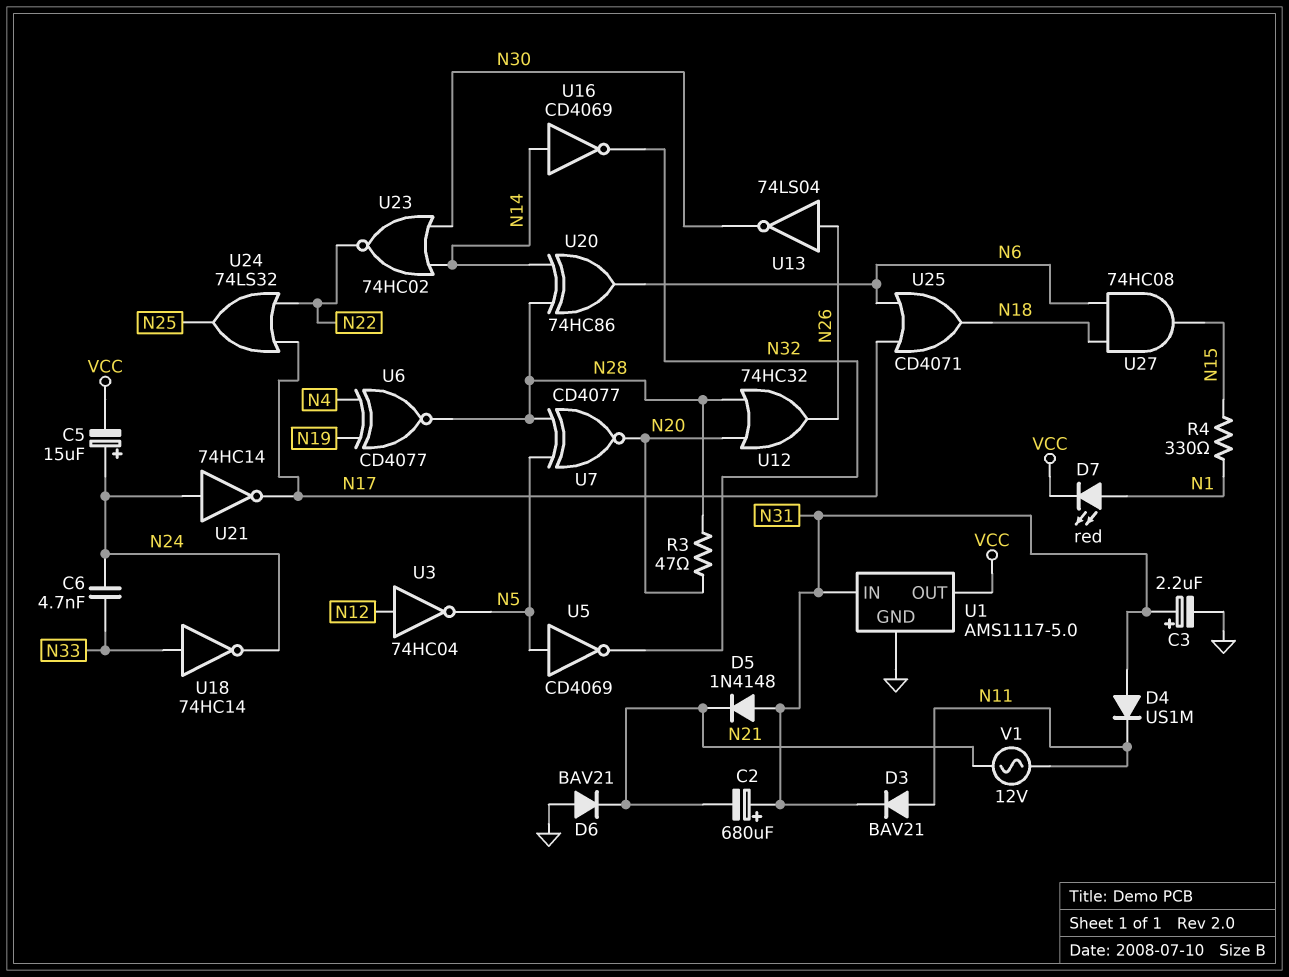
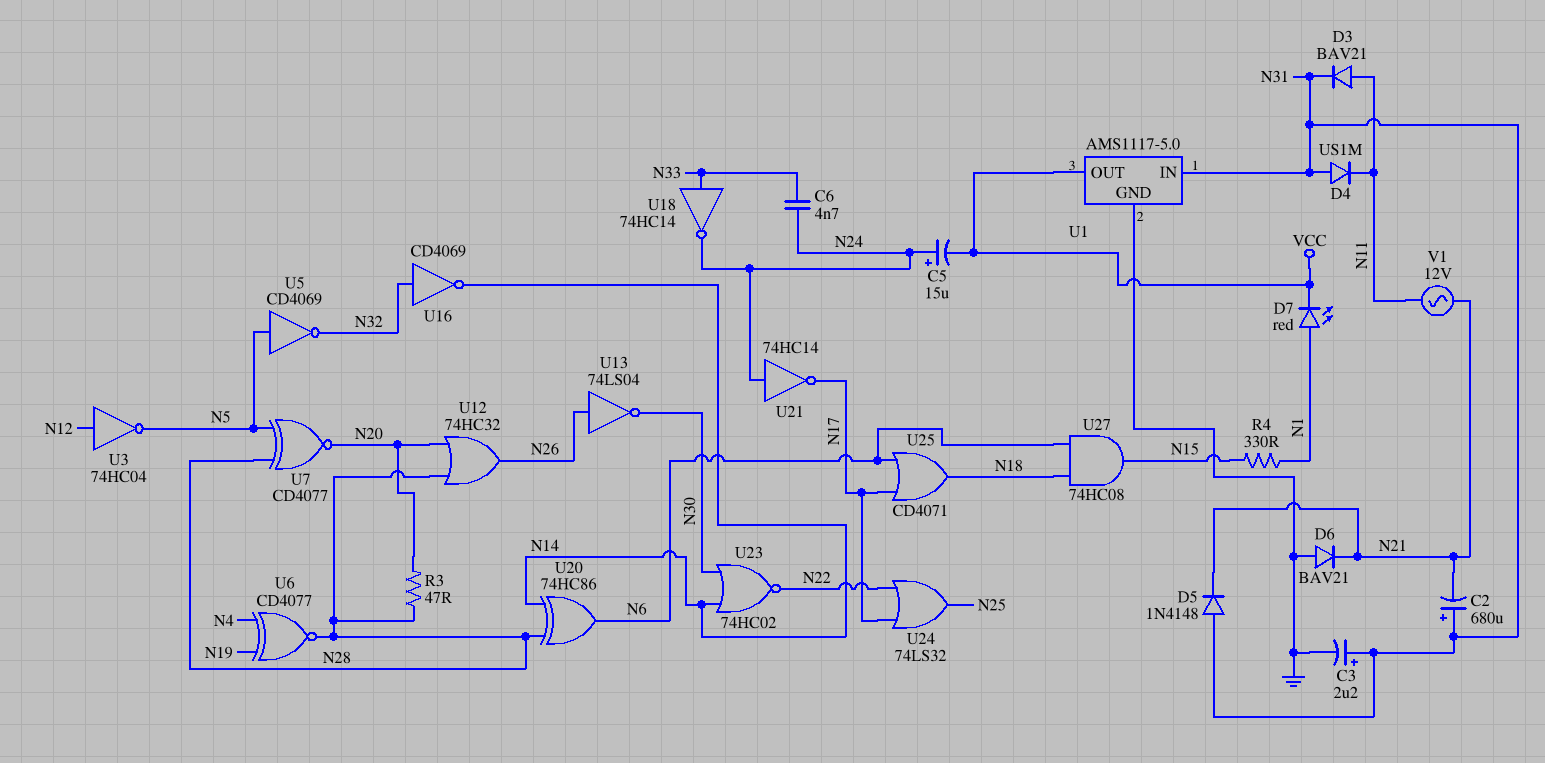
U16: NOT CD4069 (in N14, out N32) -> NOT CD4069 (in N32, out N14)

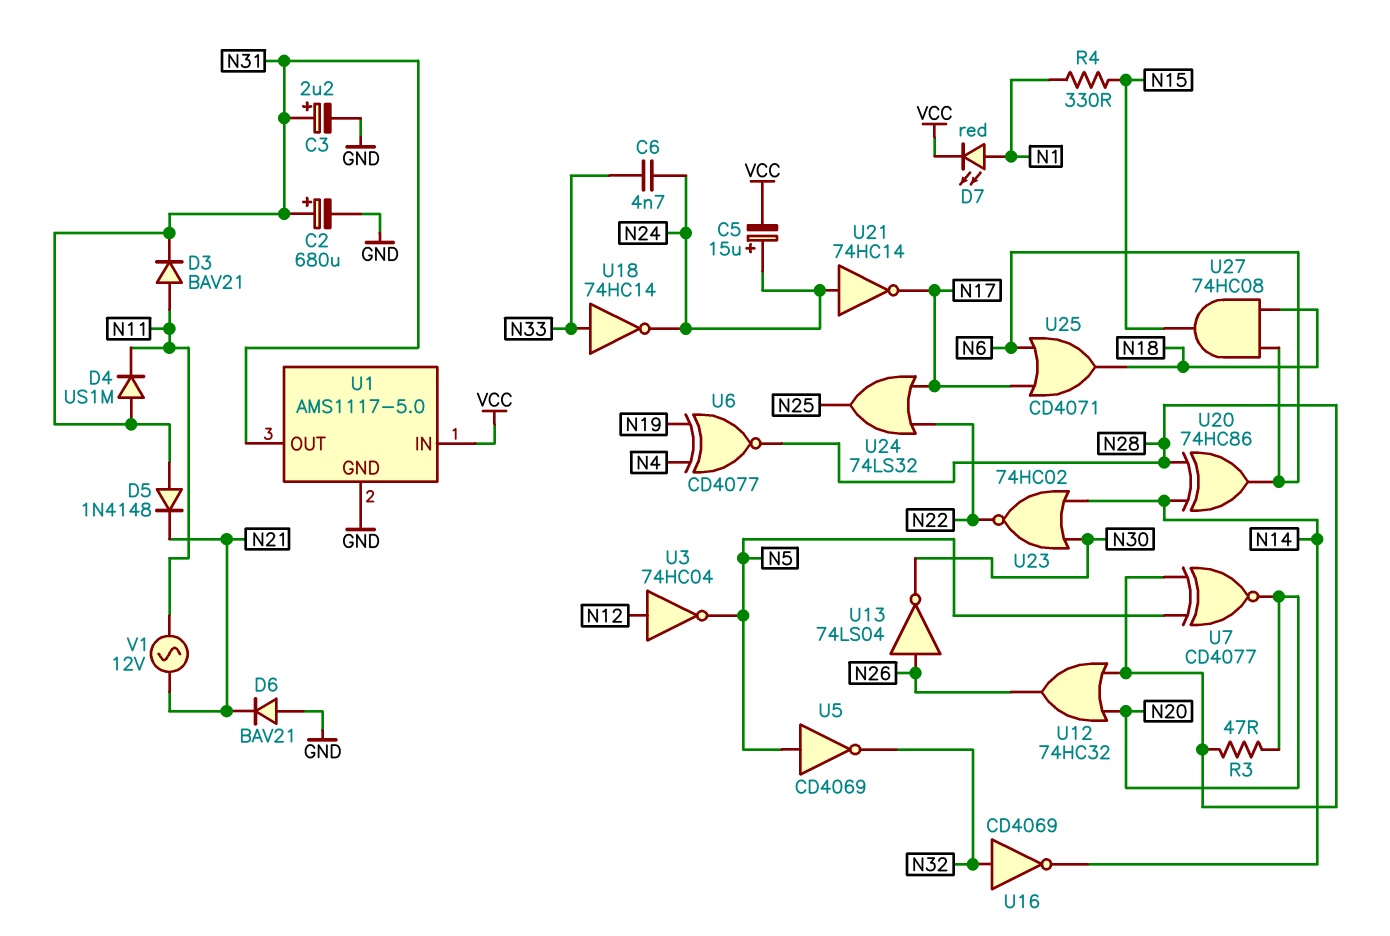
C2: 680uF (plus N31, minus N21) -> 680uF (plus N31, minus GND)
U1 pin IN: N31 -> VCC
U1 pin OUT: VCC -> N31

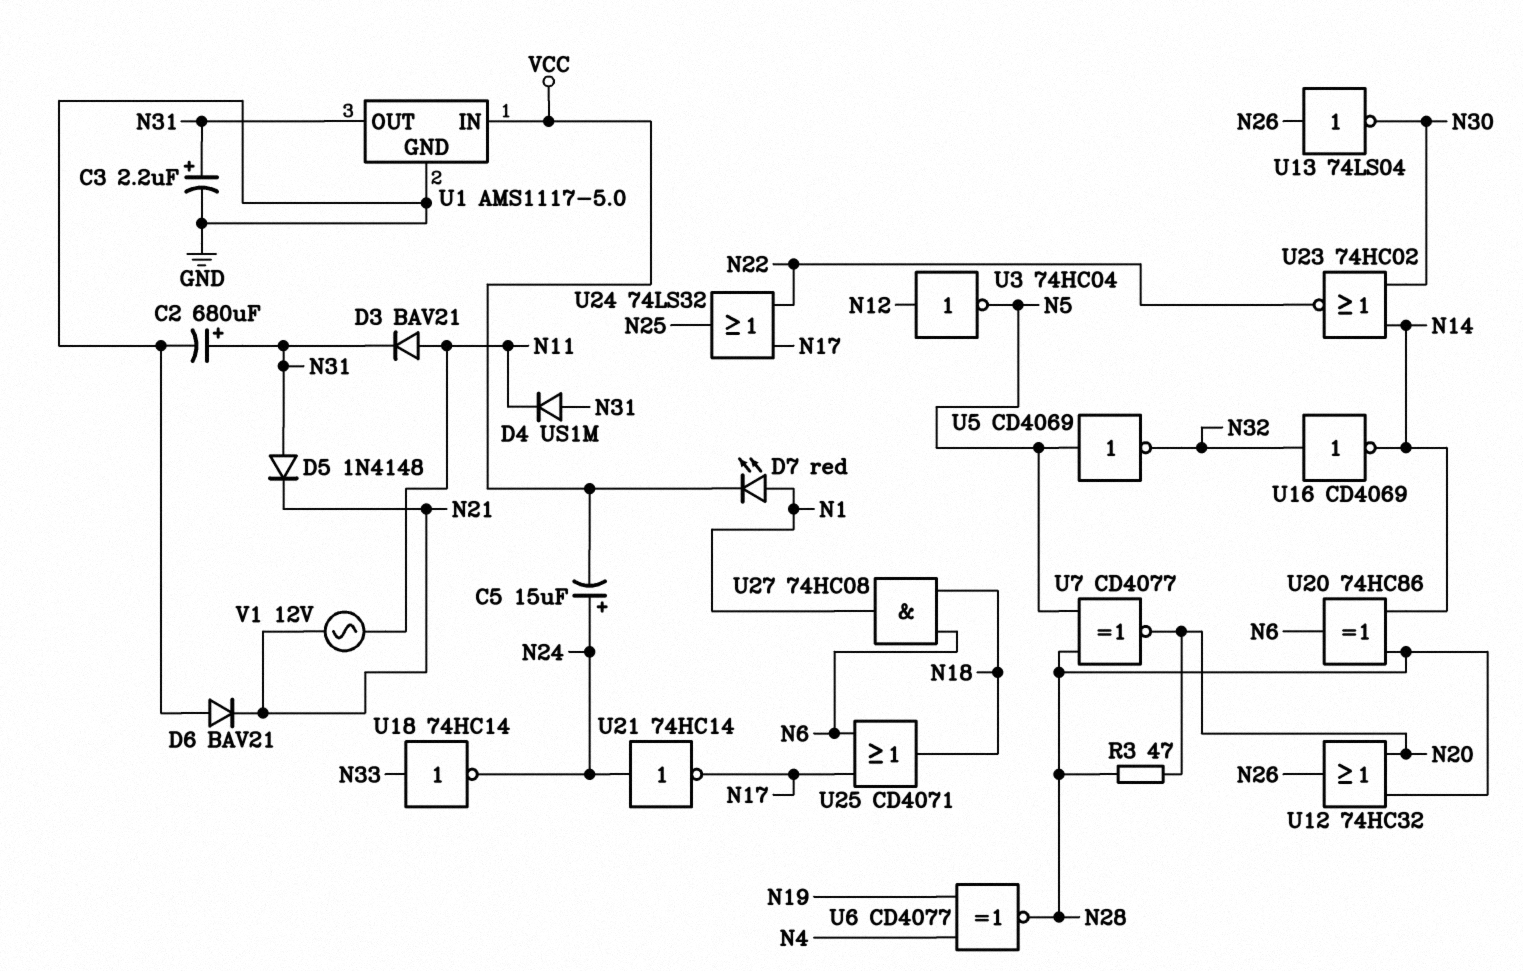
C6: 4.7nF (N24, N33) -> none
R4: 330 (N1, N15) -> none
U27: AND 74HC08 (in N6, in N18, out N15) -> AND 74HC08 (in N6, in N18, out N1)

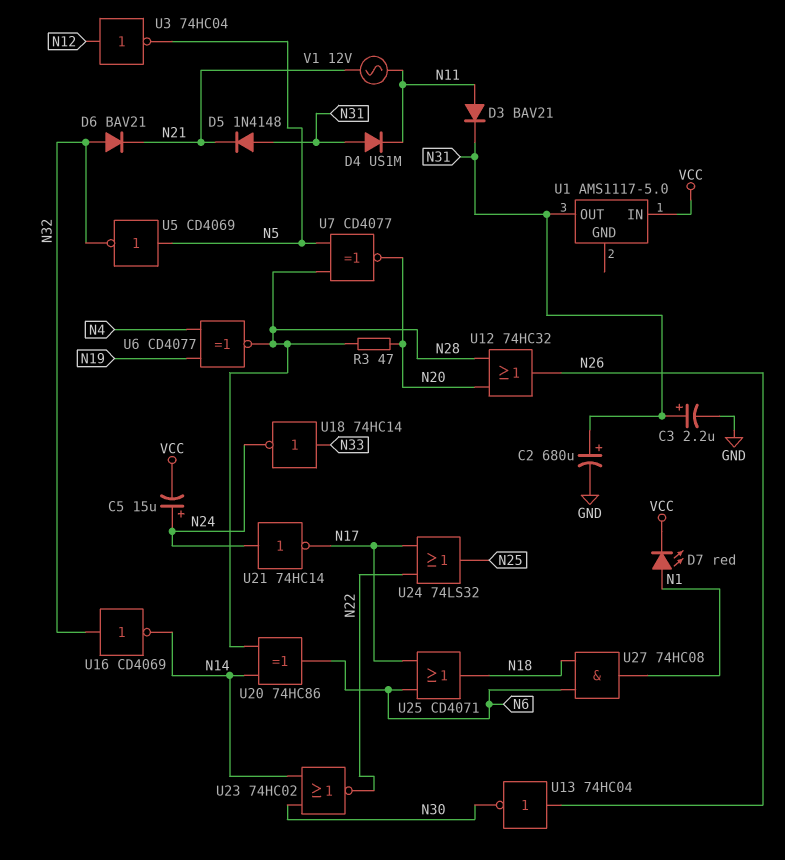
D6: diode BAV21 (A GND, K N21) -> diode BAV21 (A N32, K N21)
U1 pin GND: GND -> none
U13: NOT 74LS04 (in N26, out N30) -> NOT 74HC04 (in N26, out N30)

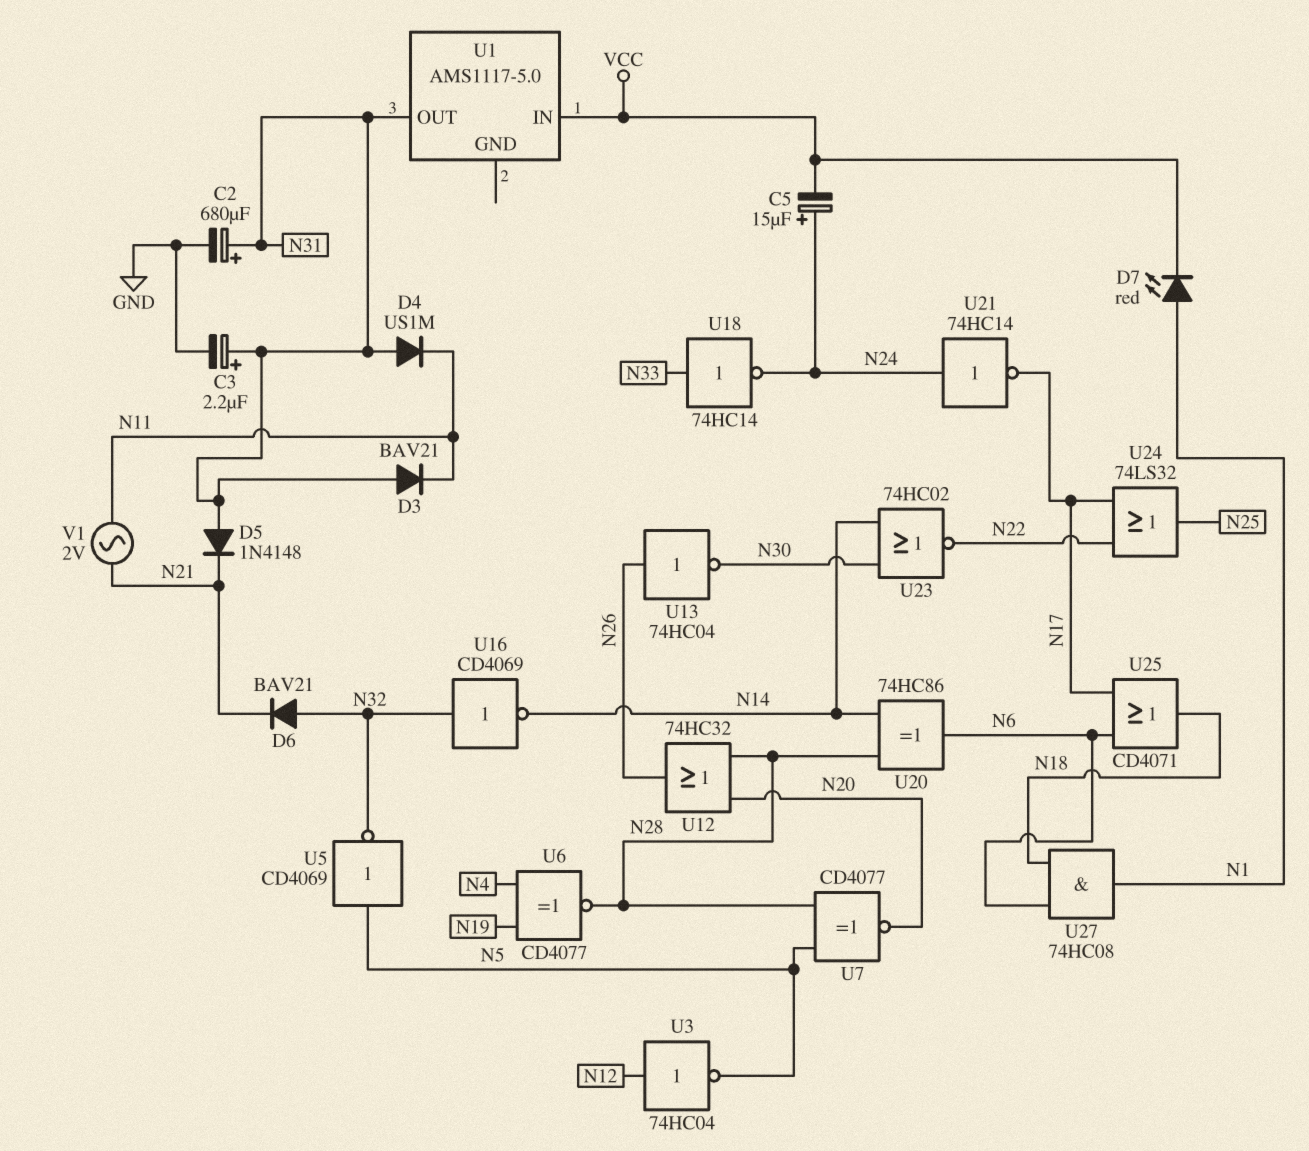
D3: diode BAV21 (A N11, K N31) -> diode BAV21 (A N31, K N11)
R3: 47 (N20, N28) -> none
V1: AC 12V (N11, N21) -> AC 2V (N11, N21)

